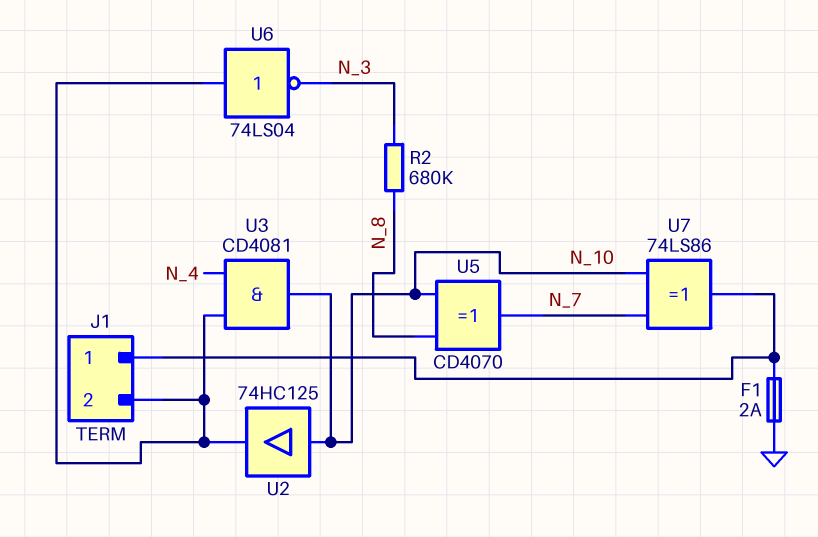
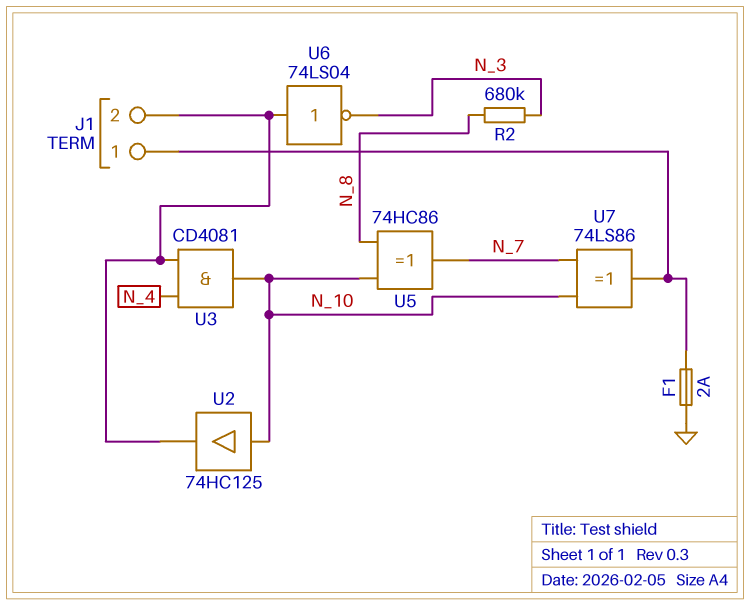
U5: XOR CD4070 (in N_8, in N_10, out N_7) -> XOR 74HC86 (in N_8, in N_10, out N_7)

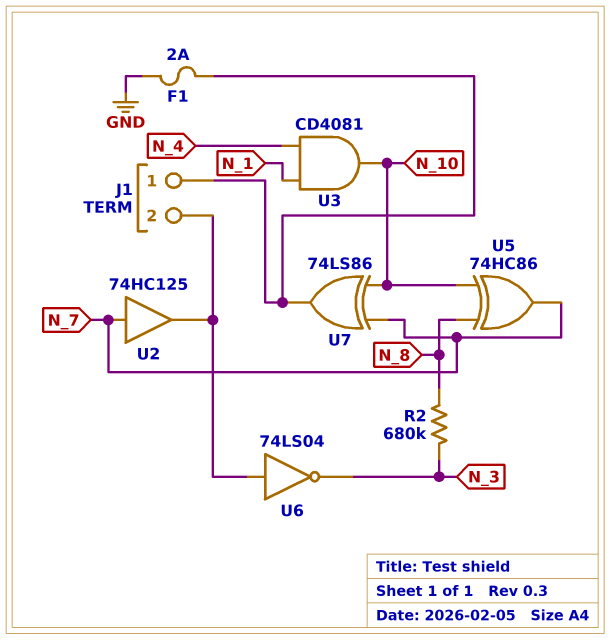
U2: buffer 74HC125 (in N_10, out J1/2) -> buffer 74HC125 (in N_7, out J1/2)
U3: AND CD4081 (in J1/2, in N_4, out N_10) -> AND CD4081 (in N_1, in N_4, out N_10)

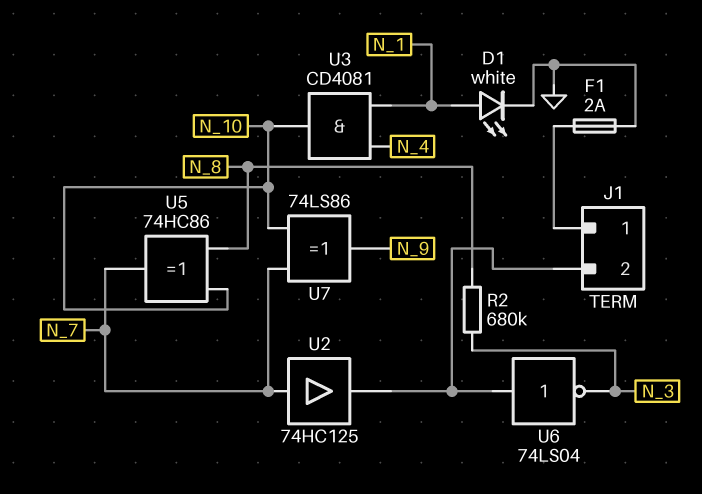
D1: none -> LED white (A N_1, K GND)
U7: XOR 74LS86 (in N_7, in N_10, out J1/1) -> XOR 74LS86 (in N_7, in N_10, out N_9)

